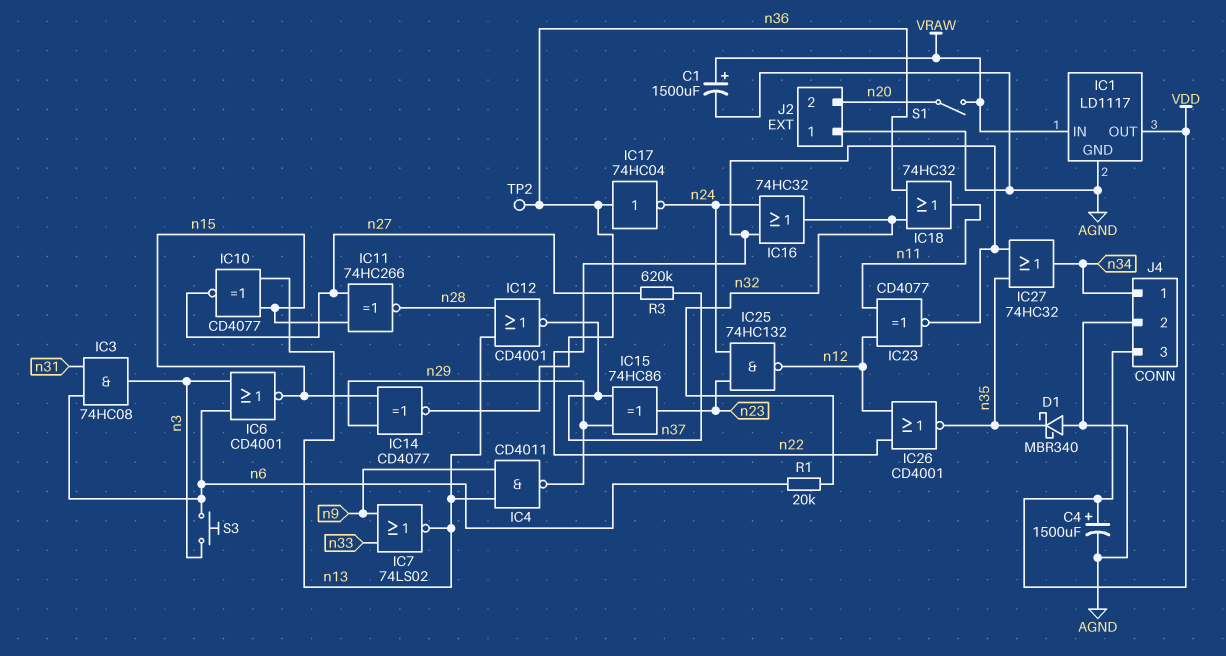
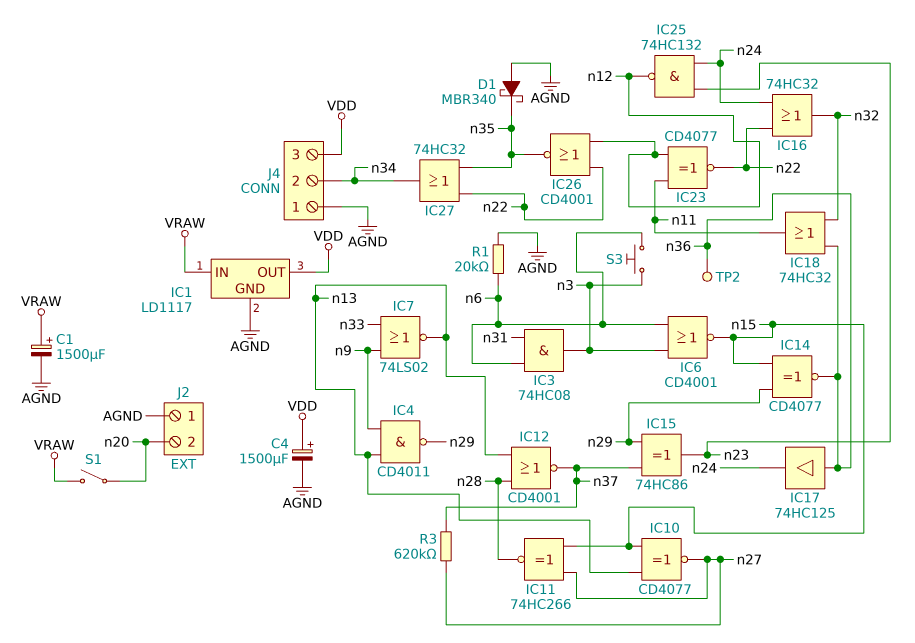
IC17: NOT 74HC04 (in n36, out n24) -> buffer 74HC125 (in n36, out n24)
J4 pin 1: n34 -> AGND
J4 pin 2: AGND -> n34
R1: 20k (n6, n32) -> 20k (AGND, n6)

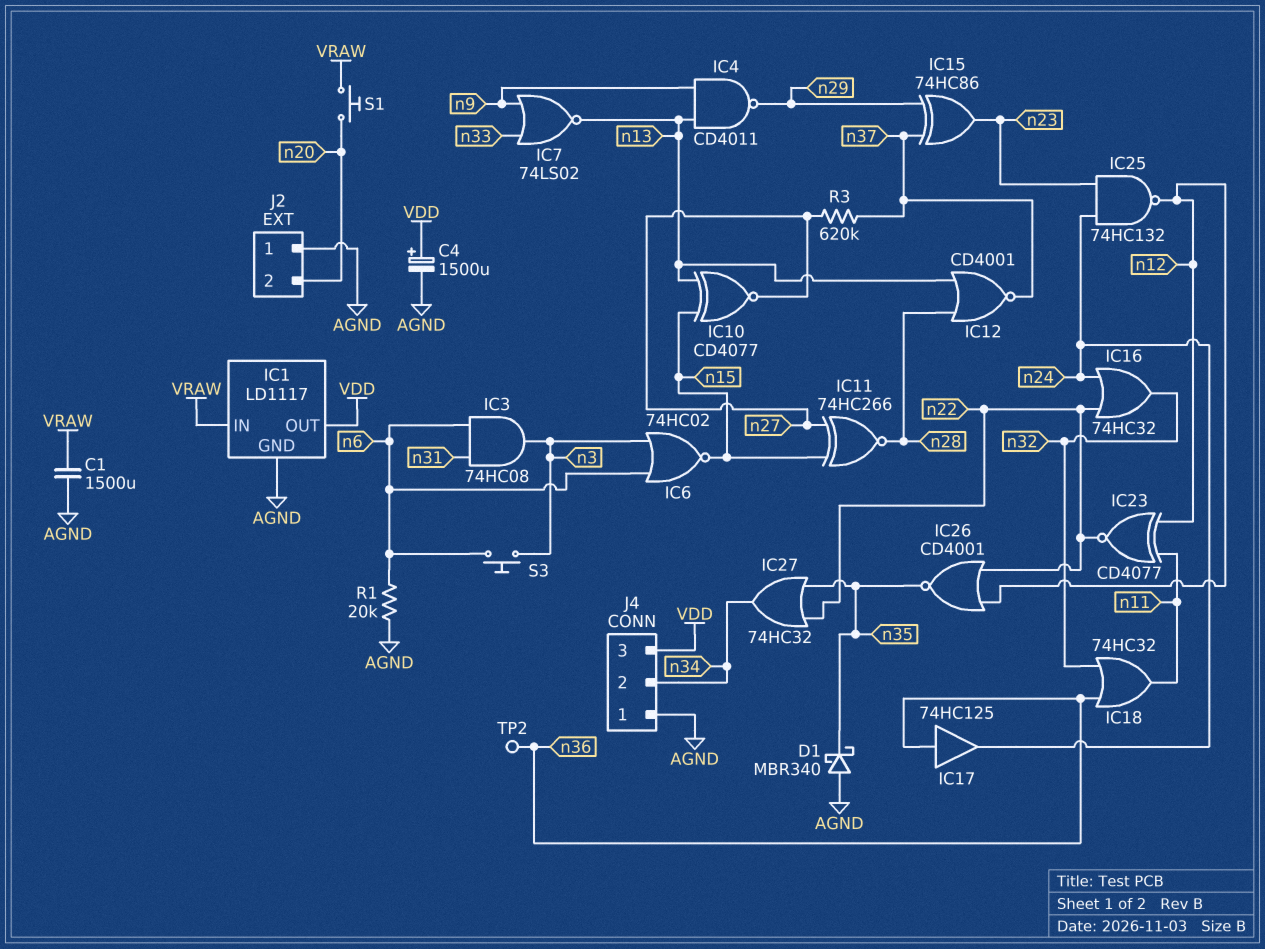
C1: 1500uF (plus VRAW, minus AGND) -> 1500uF (AGND, VRAW)
IC6: NOR CD4001 (in n3, in n6, out n15) -> NOR 74HC02 (in n3, in n6, out n15)
IC14: XNOR CD4077 (in n15, in n29, out n36) -> none
S1: switch (VRAW, n20) -> button (VRAW, n20)

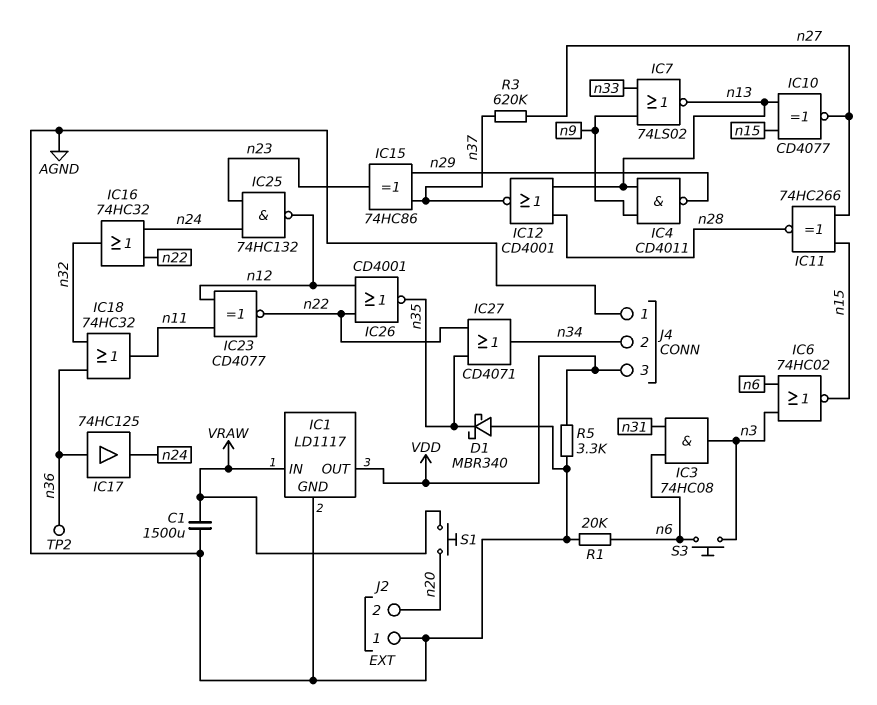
C4: 1500uF (plus VDD, minus AGND) -> none
IC27: OR 74HC32 (in n22, in n35, out n34) -> OR CD4071 (in n22, in n35, out n34)
R5: none -> 3.3k (AGND, VDD)

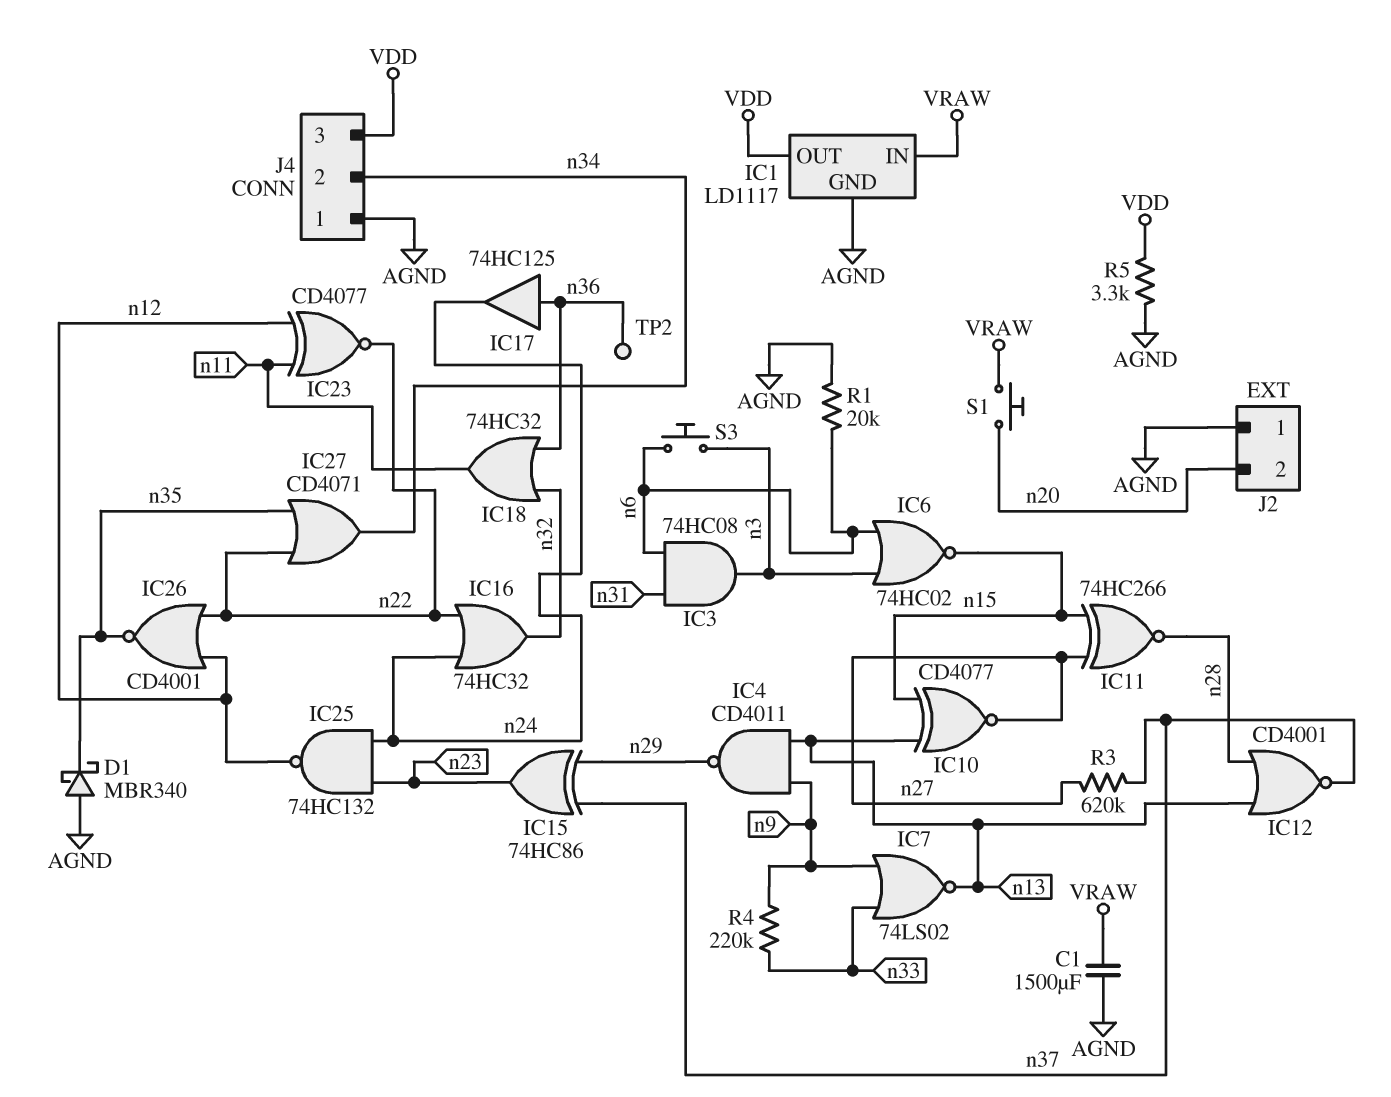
R4: none -> 220k (n9, n33)

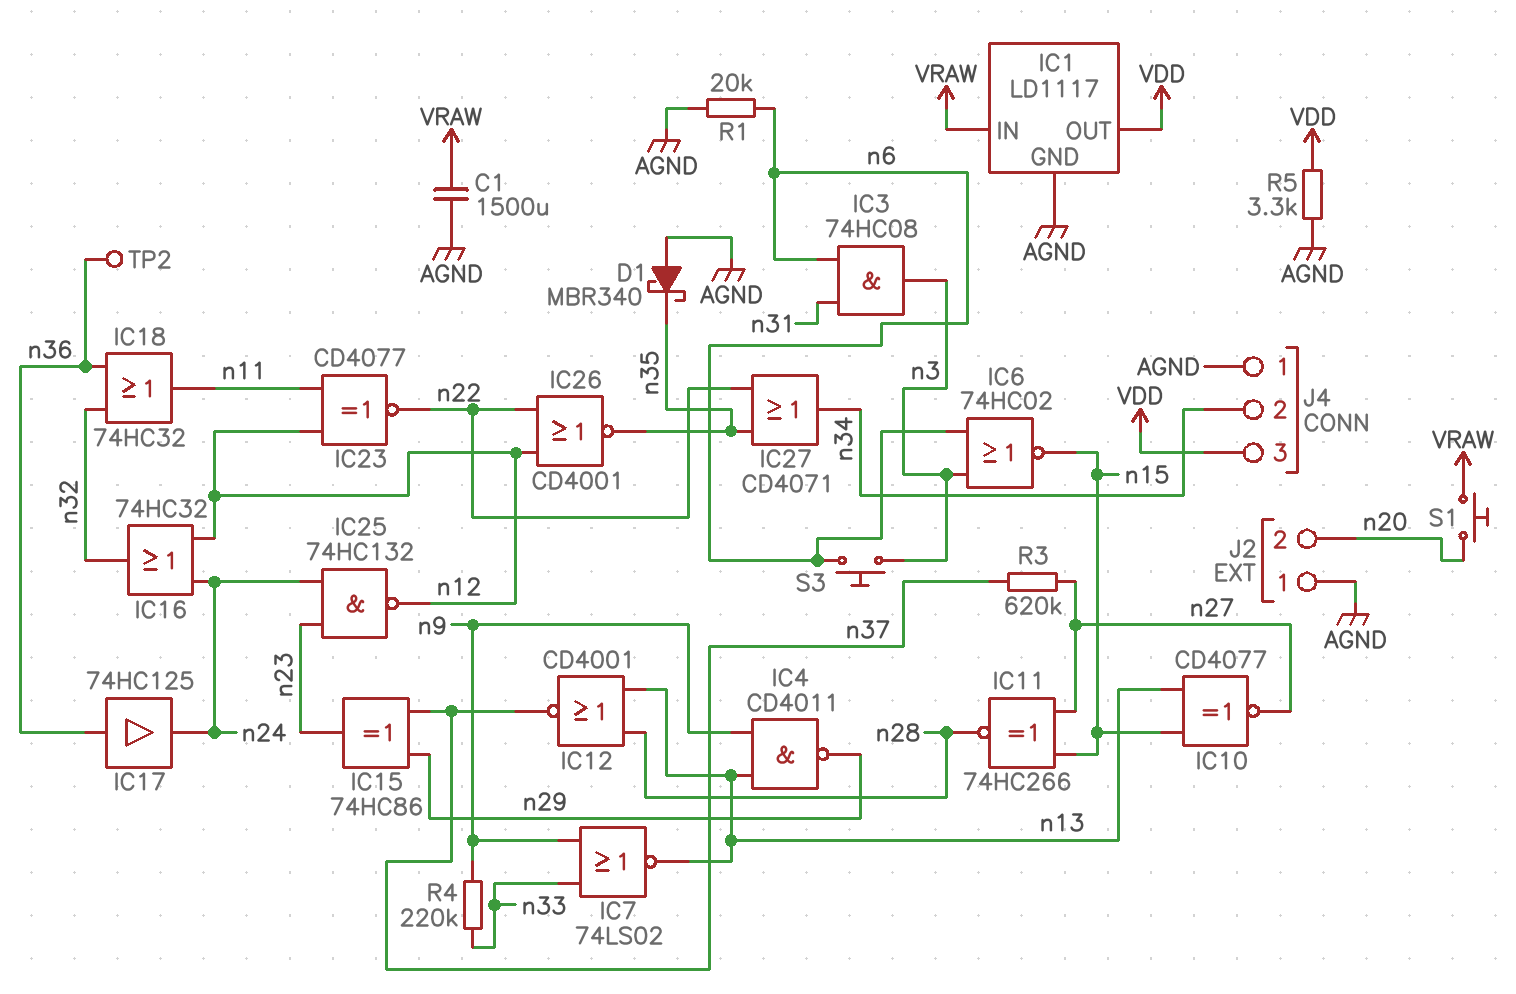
IC16: OR 74HC32 (in n22, in n24, out n32) -> OR 74HC32 (in n12, in n24, out n32)

